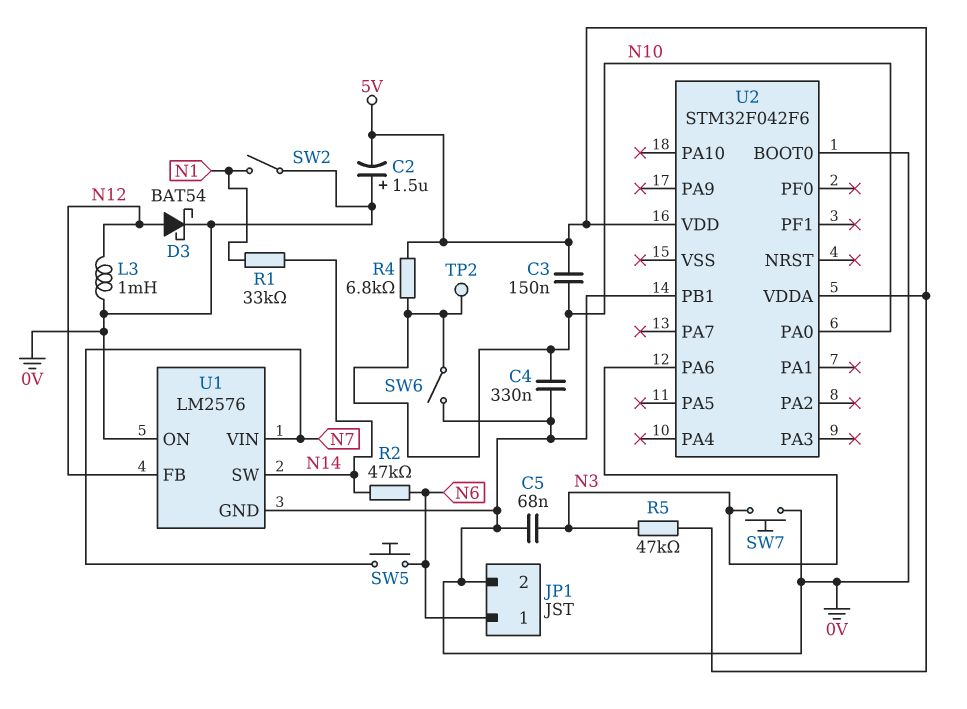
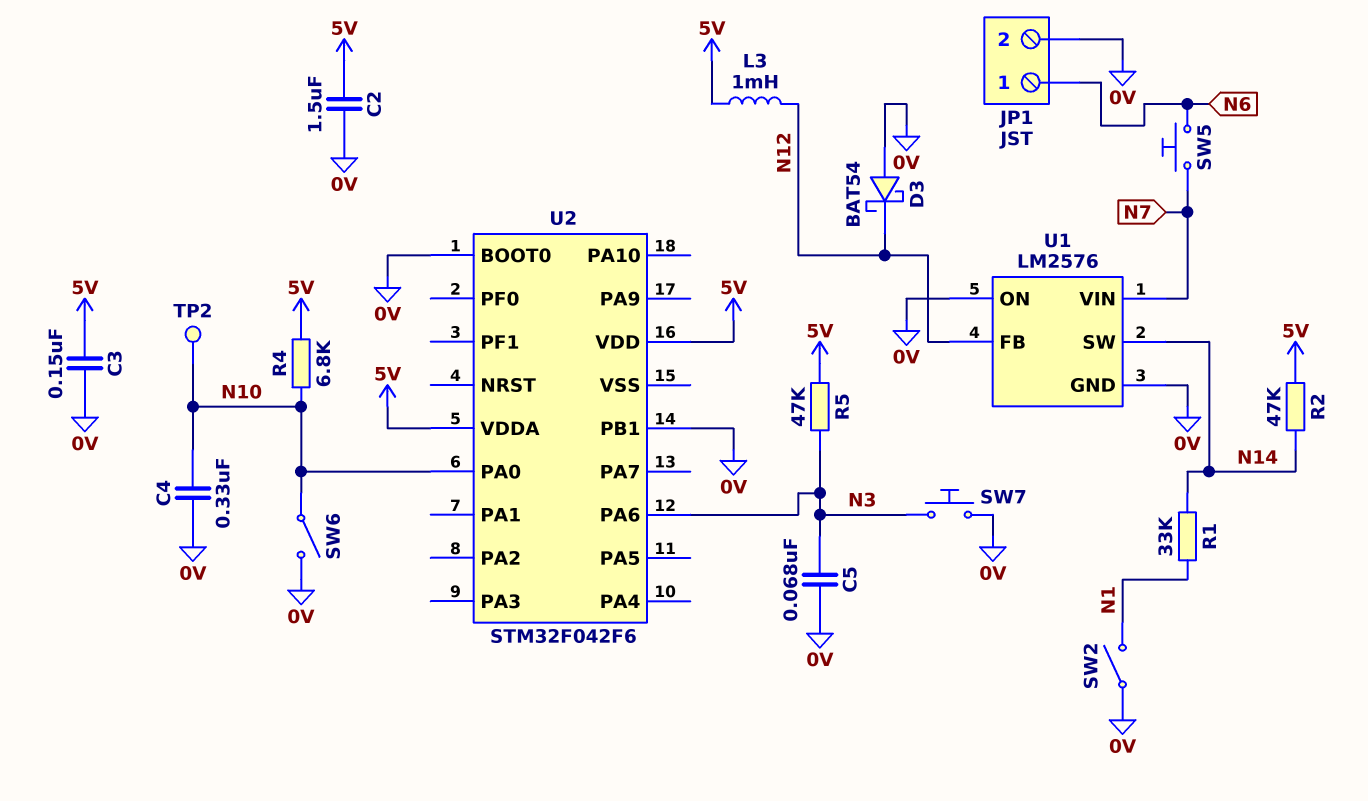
C2: 1.5uF (plus 0V, minus 5V) -> 1.5uF (0V, 5V)
C3: 150nF (5V, N10) -> 150nF (0V, 5V)
D3: schottky BAT54 (A N12, K 0V) -> schottky BAT54 (A 0V, K N12)
L3: 1mH (0V, N12) -> 1mH (5V, N12)
R2: 47k (N6, N14) -> 47k (5V, N14)

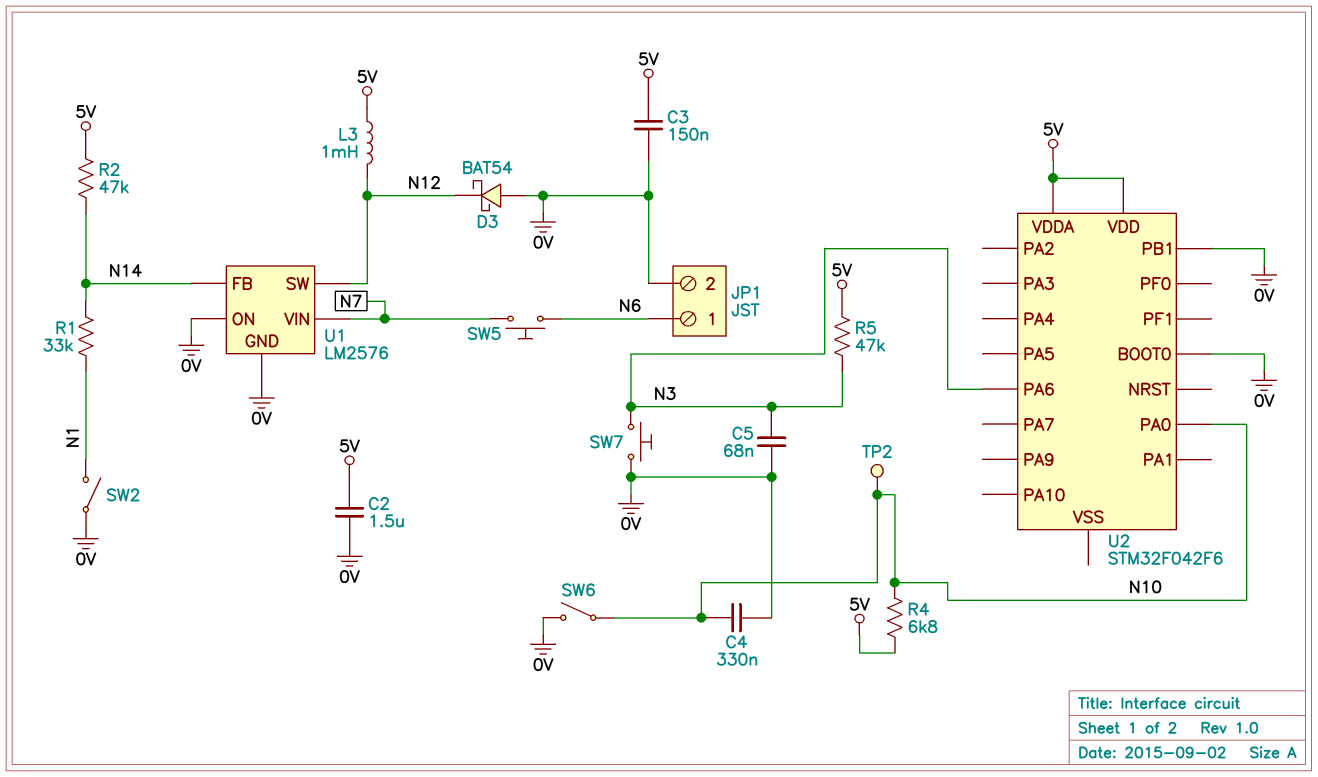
U1 pin FB: N12 -> N14
U1 pin SW: N14 -> N12

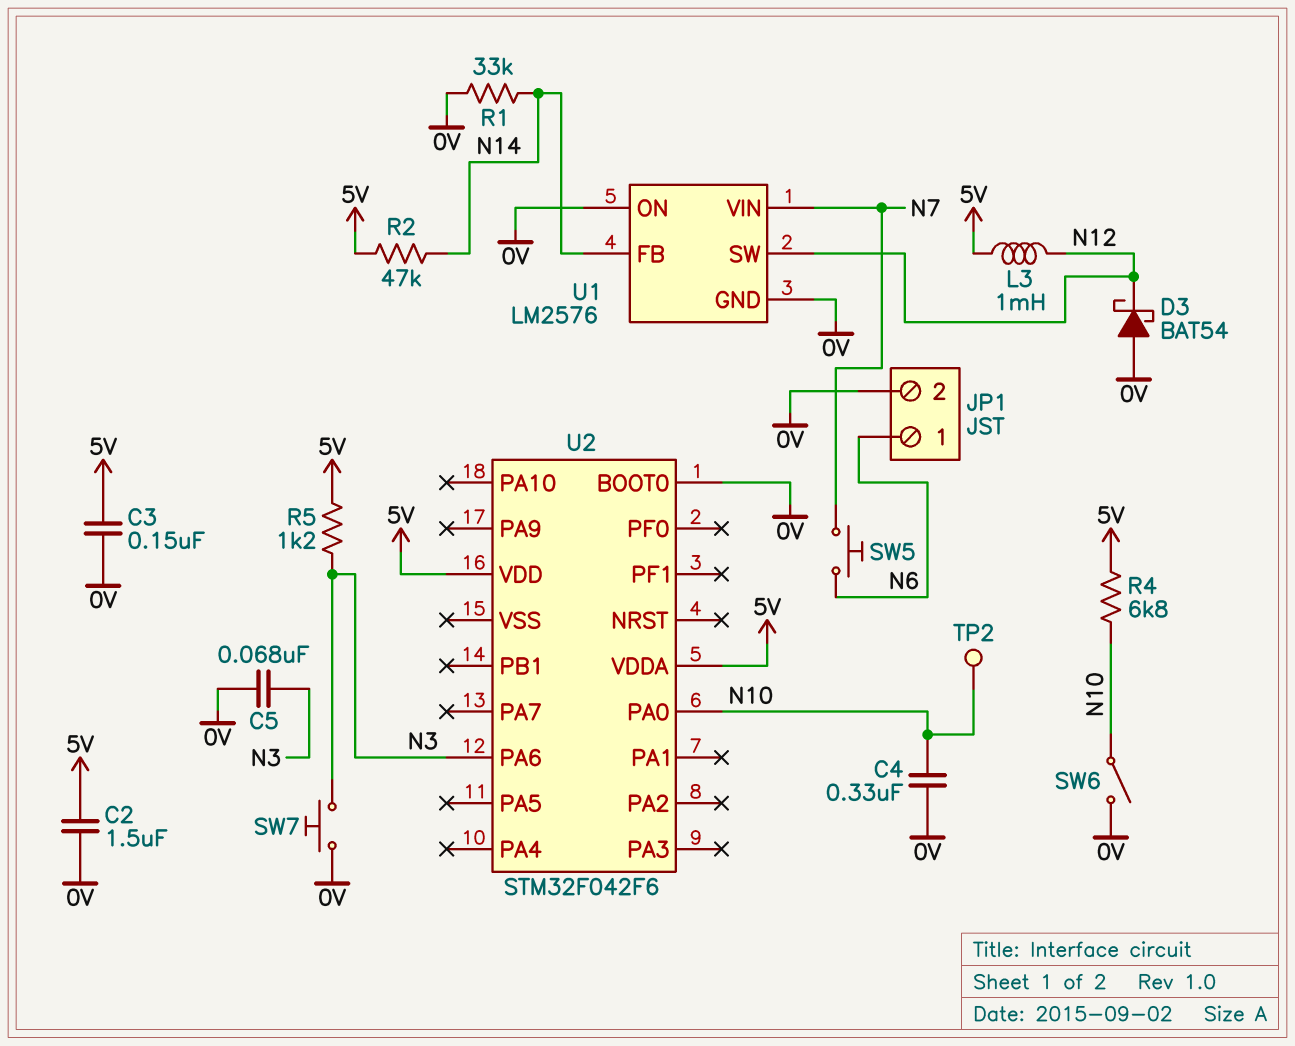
R1: 33k (N1, N14) -> 33k (0V, N14)
R5: 47k (5V, N3) -> 1.2k (5V, N3)
SW2: switch (0V, N1) -> none
U2 pin PB1: 0V -> none

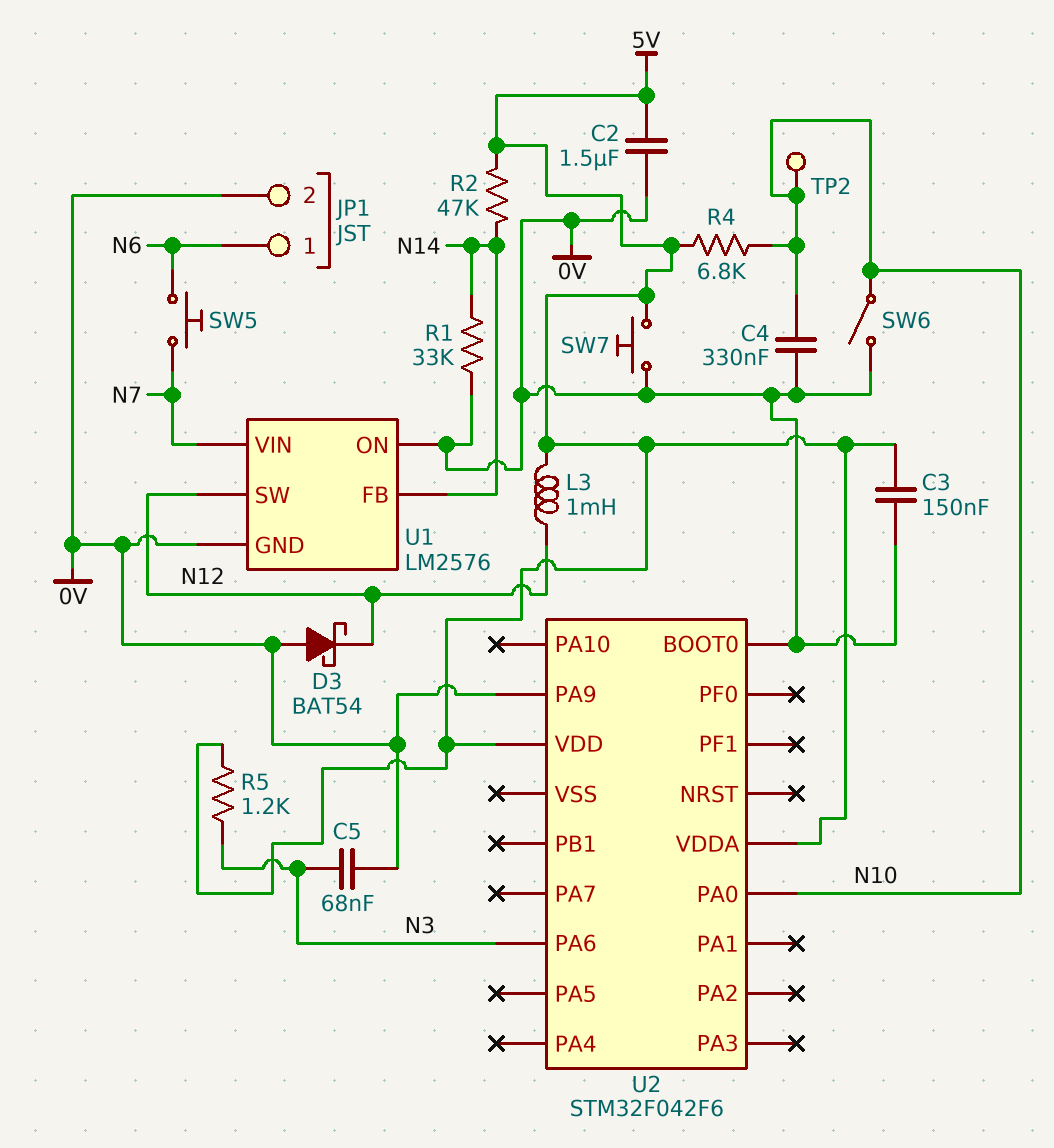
SW7: button (0V, N3) -> button (0V, 5V)
U2 pin PA9: none -> 0V

